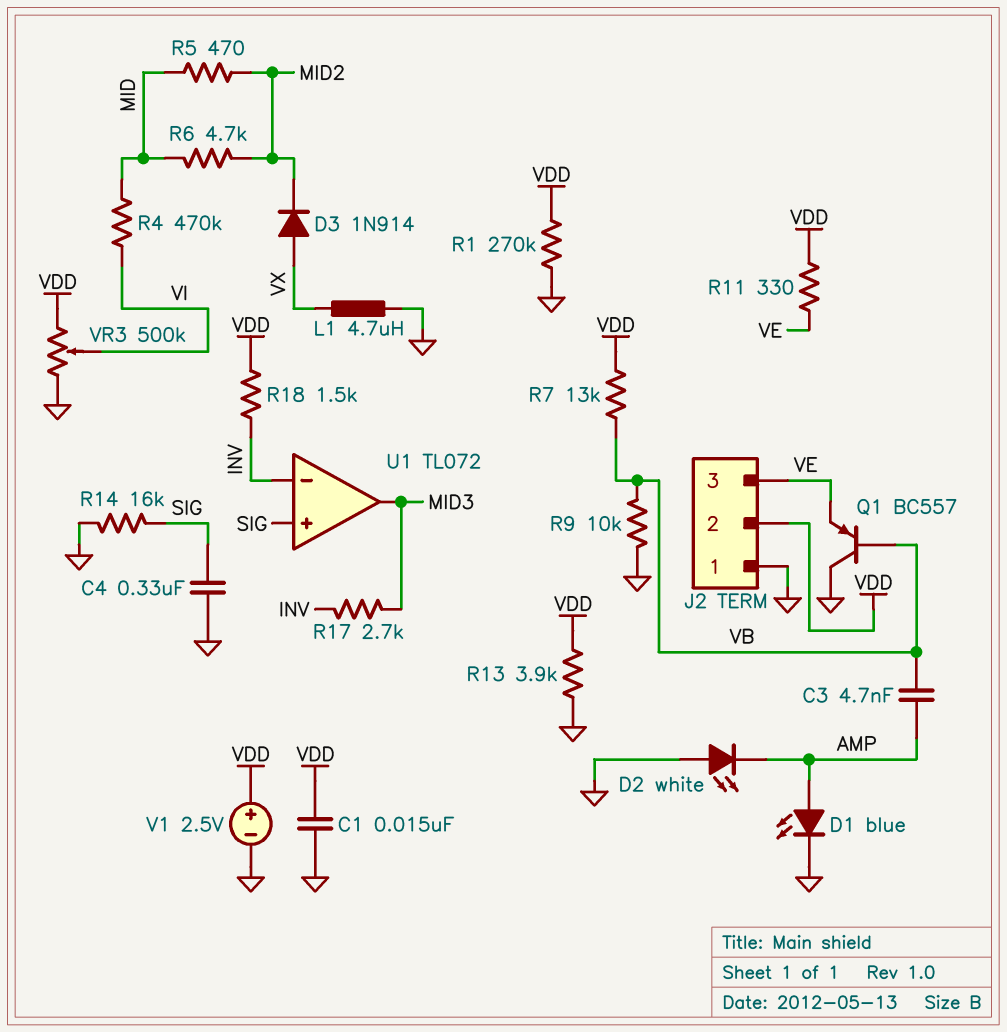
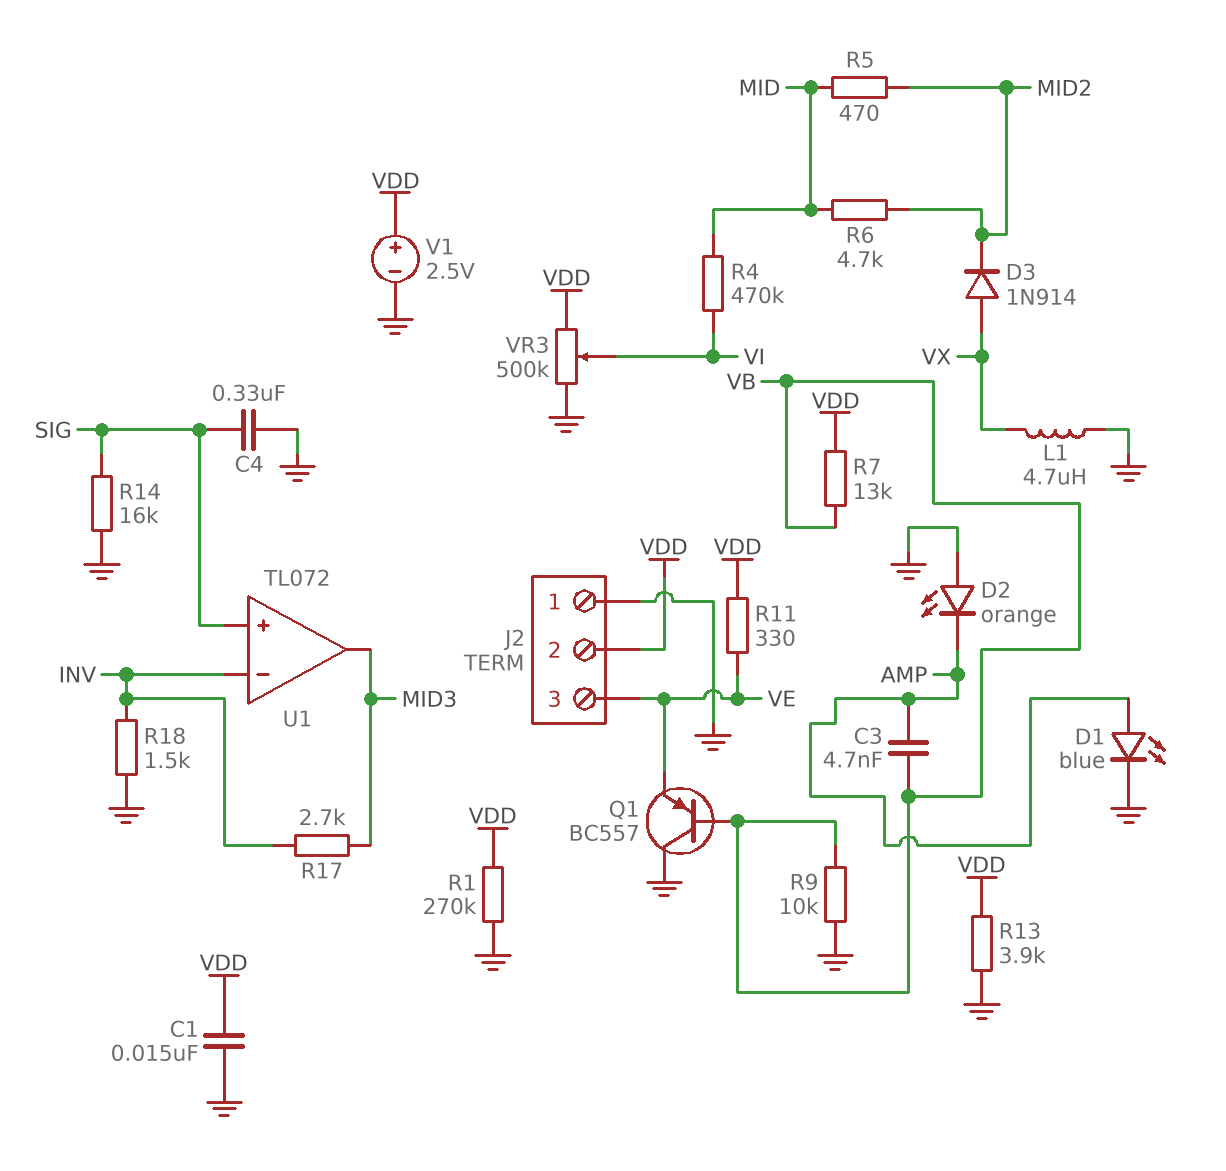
D2: LED white (A GND, K AMP) -> LED orange (A GND, K AMP)
R18: 1.5k (INV, VDD) -> 1.5k (GND, INV)

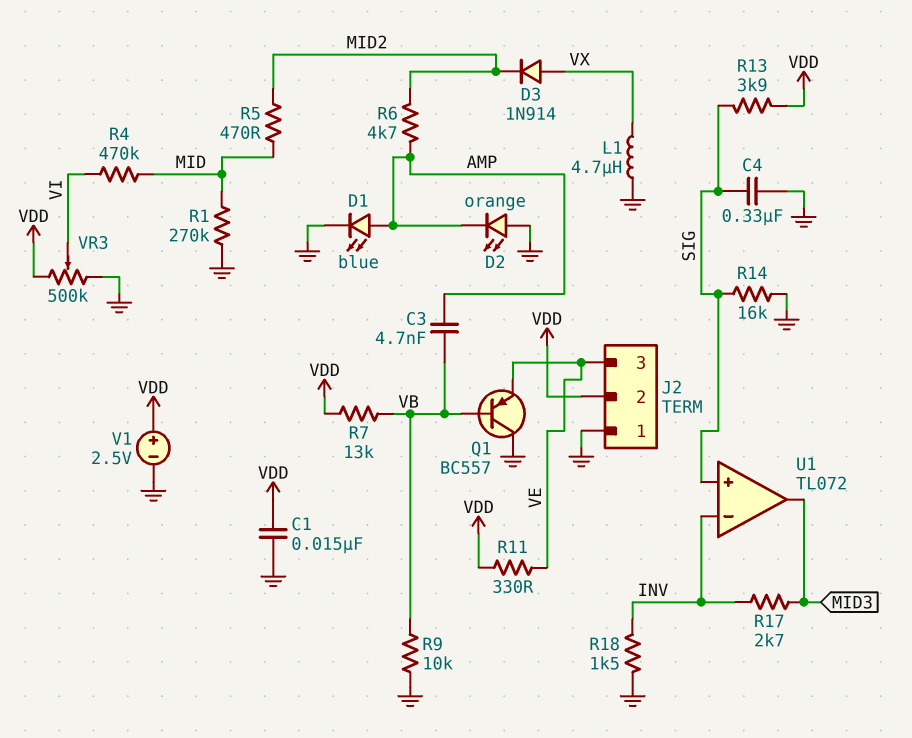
R1: 270k (GND, VDD) -> 270k (GND, MID)
R6: 4.7k (MID, MID2) -> 4.7k (AMP, MID2)
R13: 3.9k (GND, VDD) -> 3.9k (SIG, VDD)

